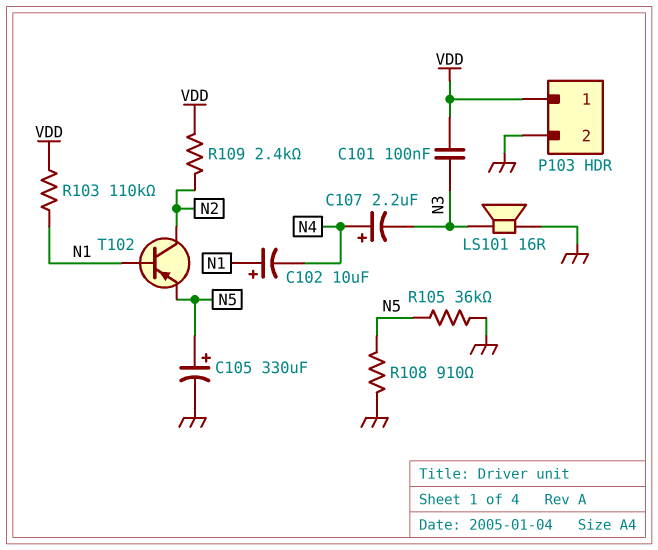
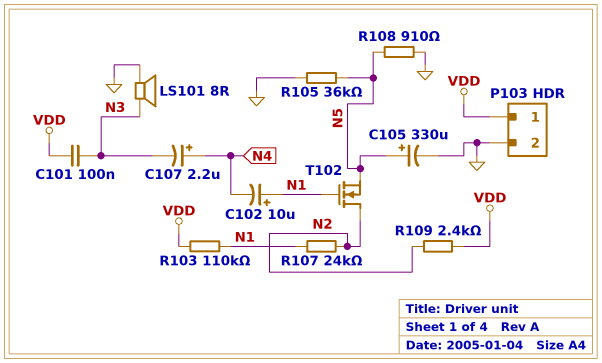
LS101: speaker 16R (GND, N3) -> speaker 8R (GND, N3)
R107: none -> 24k (N1, N2)
T102: PNP (B N1, C N2, E N5) -> NMOS (G N1, D N2, S N5)

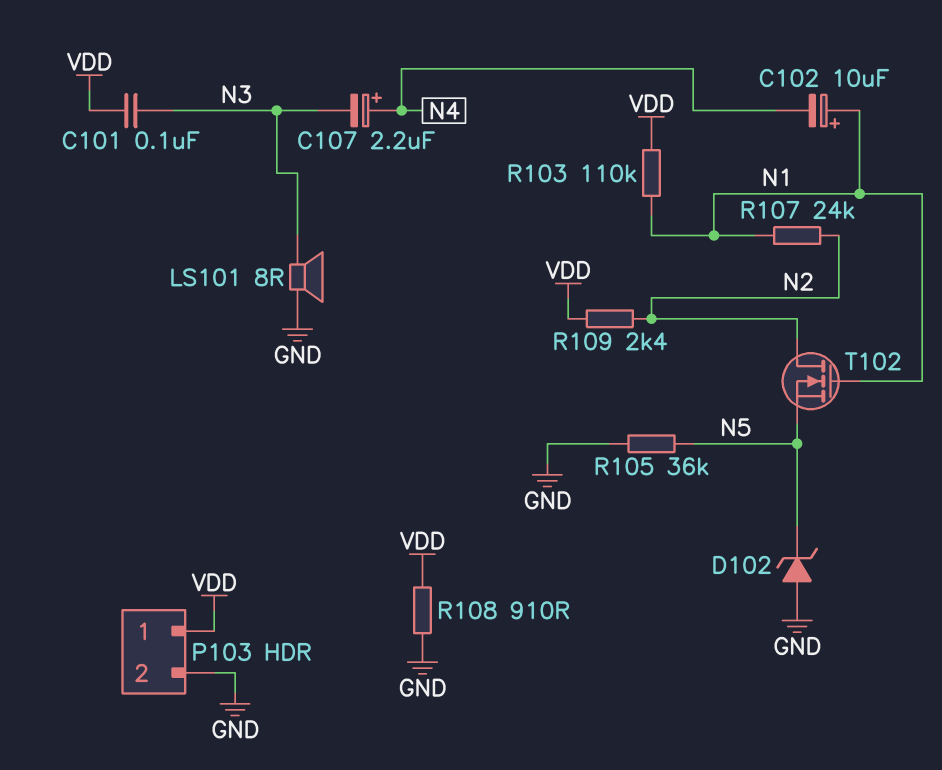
C105: 330uF (plus N5, minus GND) -> none
D102: none -> zener (A GND, K N5)
R108: 910 (GND, N5) -> 910 (GND, VDD)

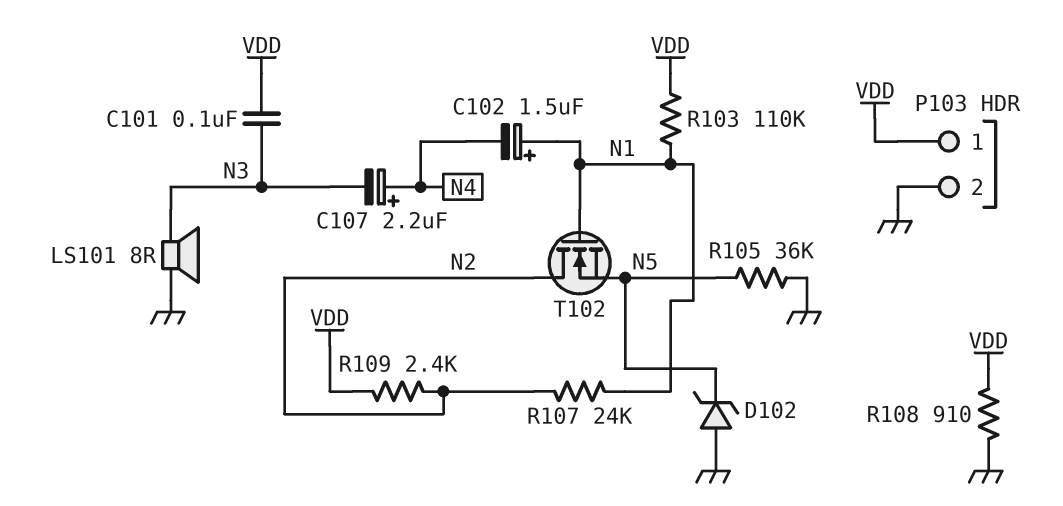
C102: 10uF (plus N1, minus N4) -> 1.5uF (plus N1, minus N4)

